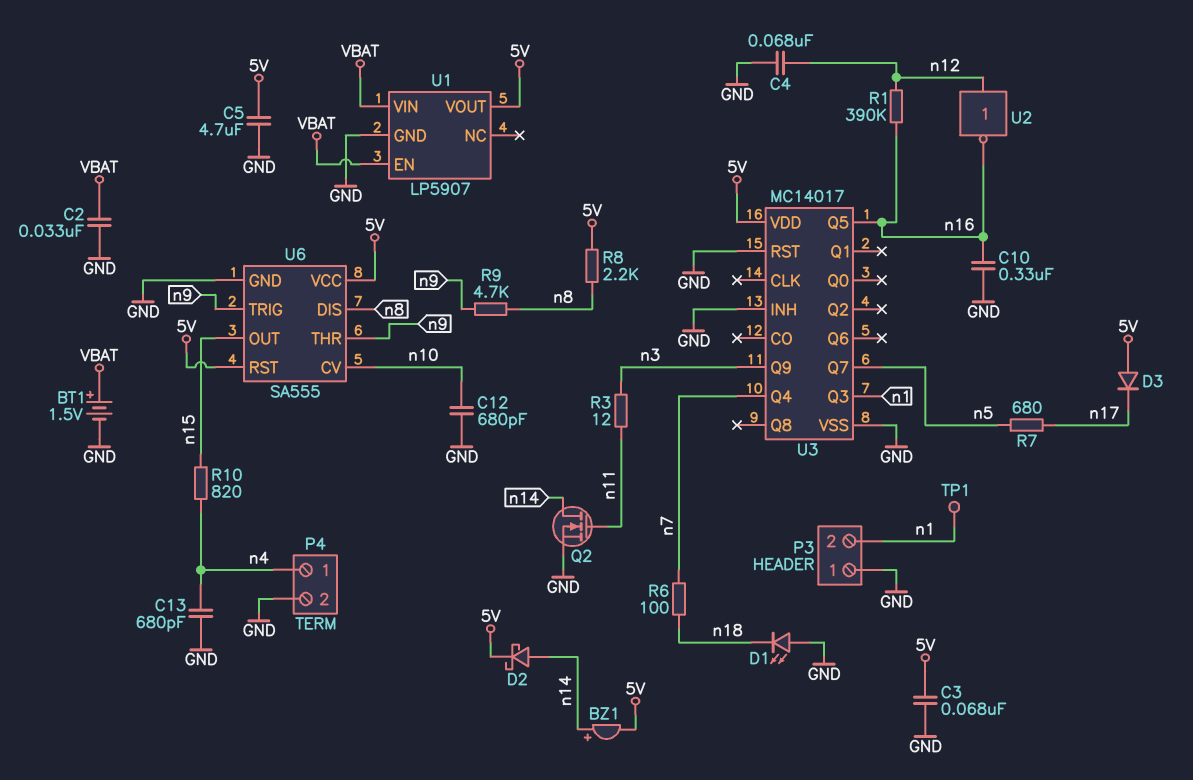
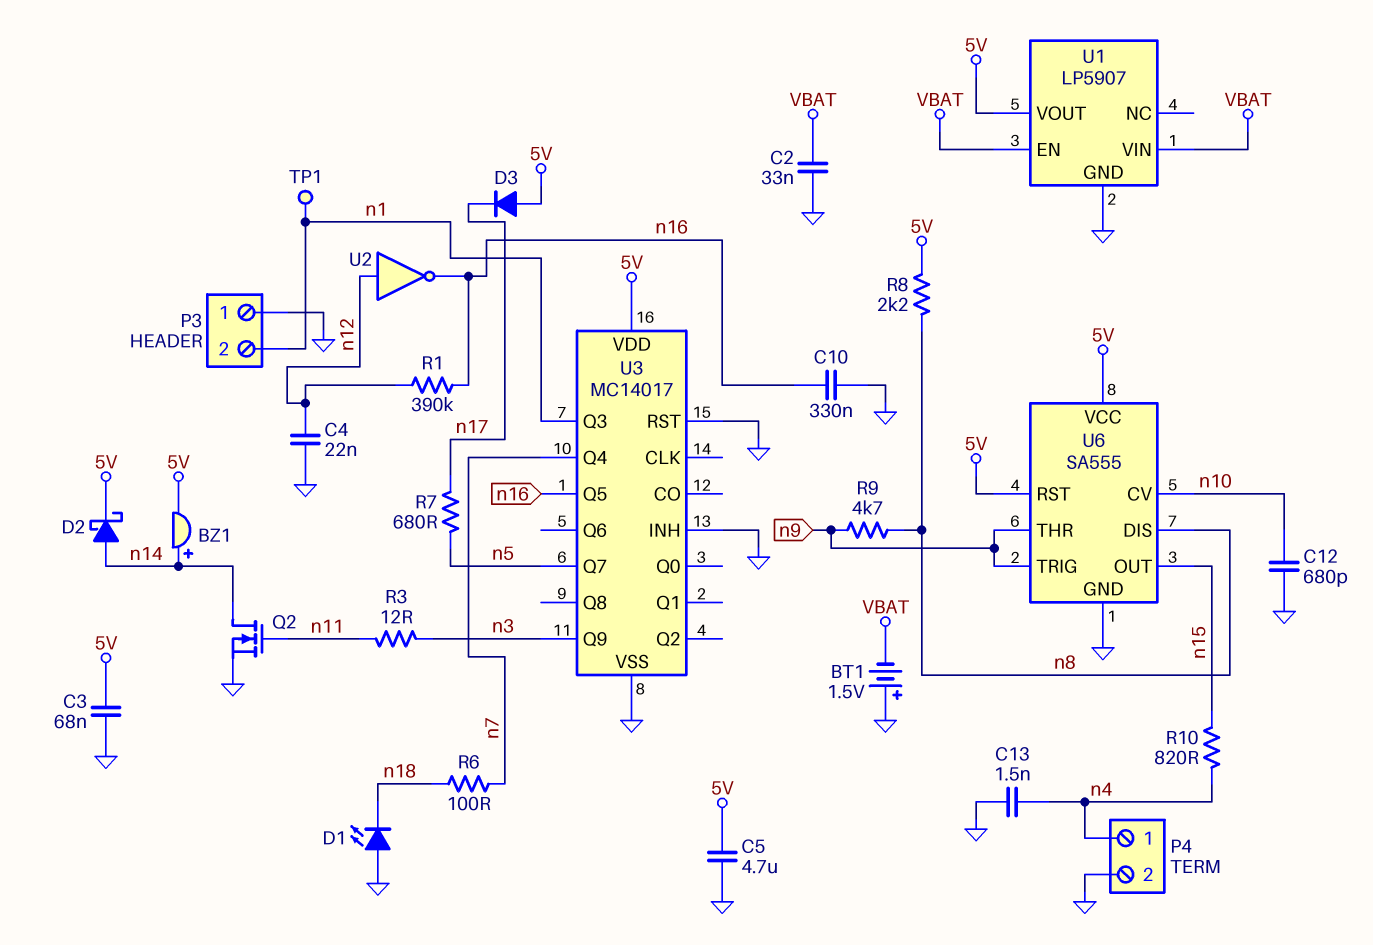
BT1: 1.5V (plus VBAT, minus GND) -> 1.5V (plus GND, minus VBAT)
C4: 68nF (GND, n12) -> 22nF (GND, n12)
C13: 680pF (GND, n4) -> 1.5nF (GND, n4)

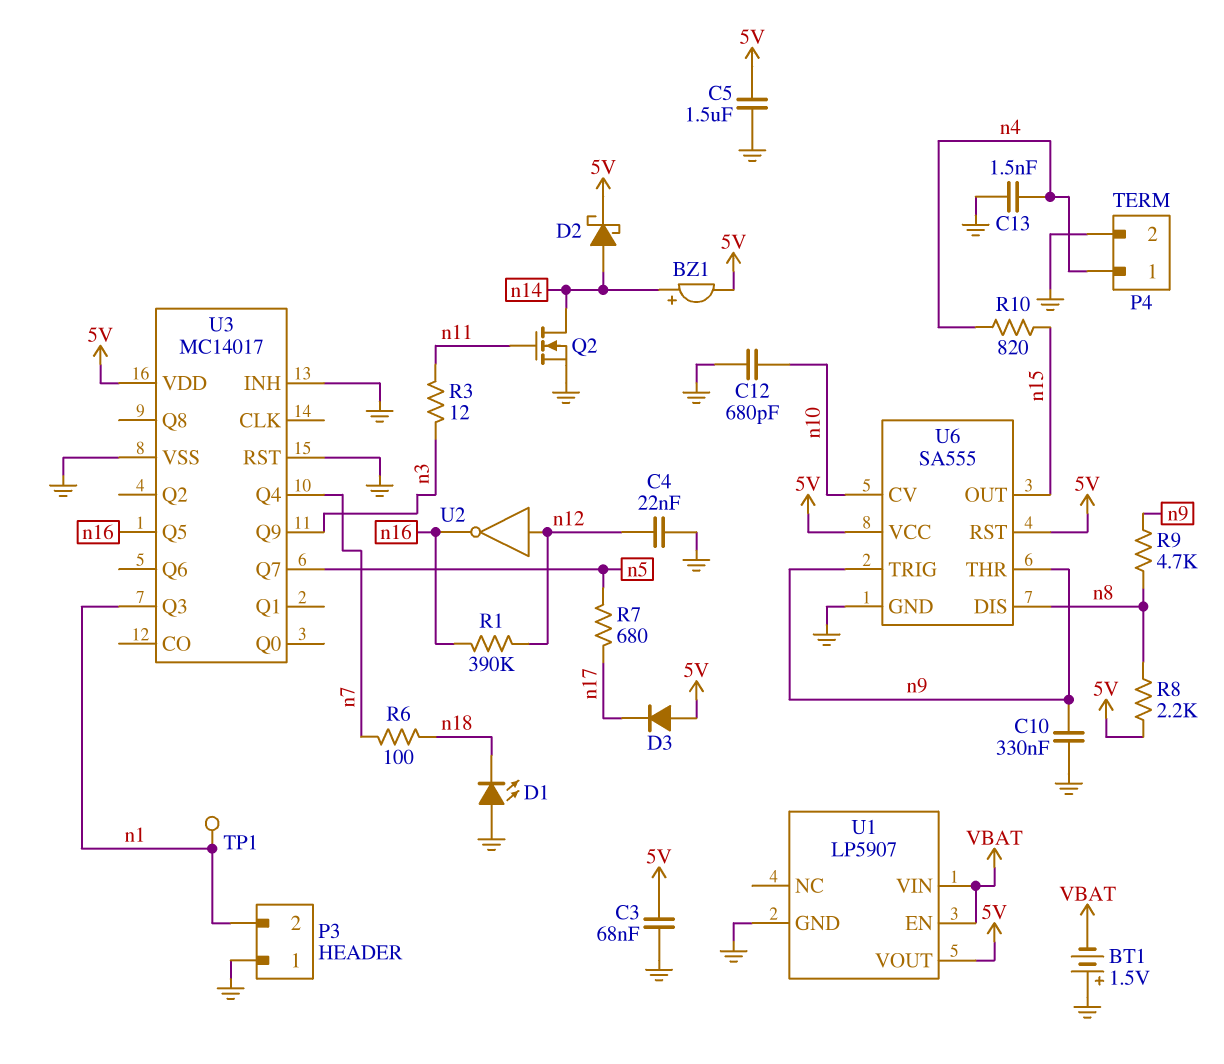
C2: 33nF (GND, VBAT) -> none
C5: 4.7uF (5V, GND) -> 1.5uF (5V, GND)
C10: 330nF (GND, n16) -> 330nF (GND, n9)

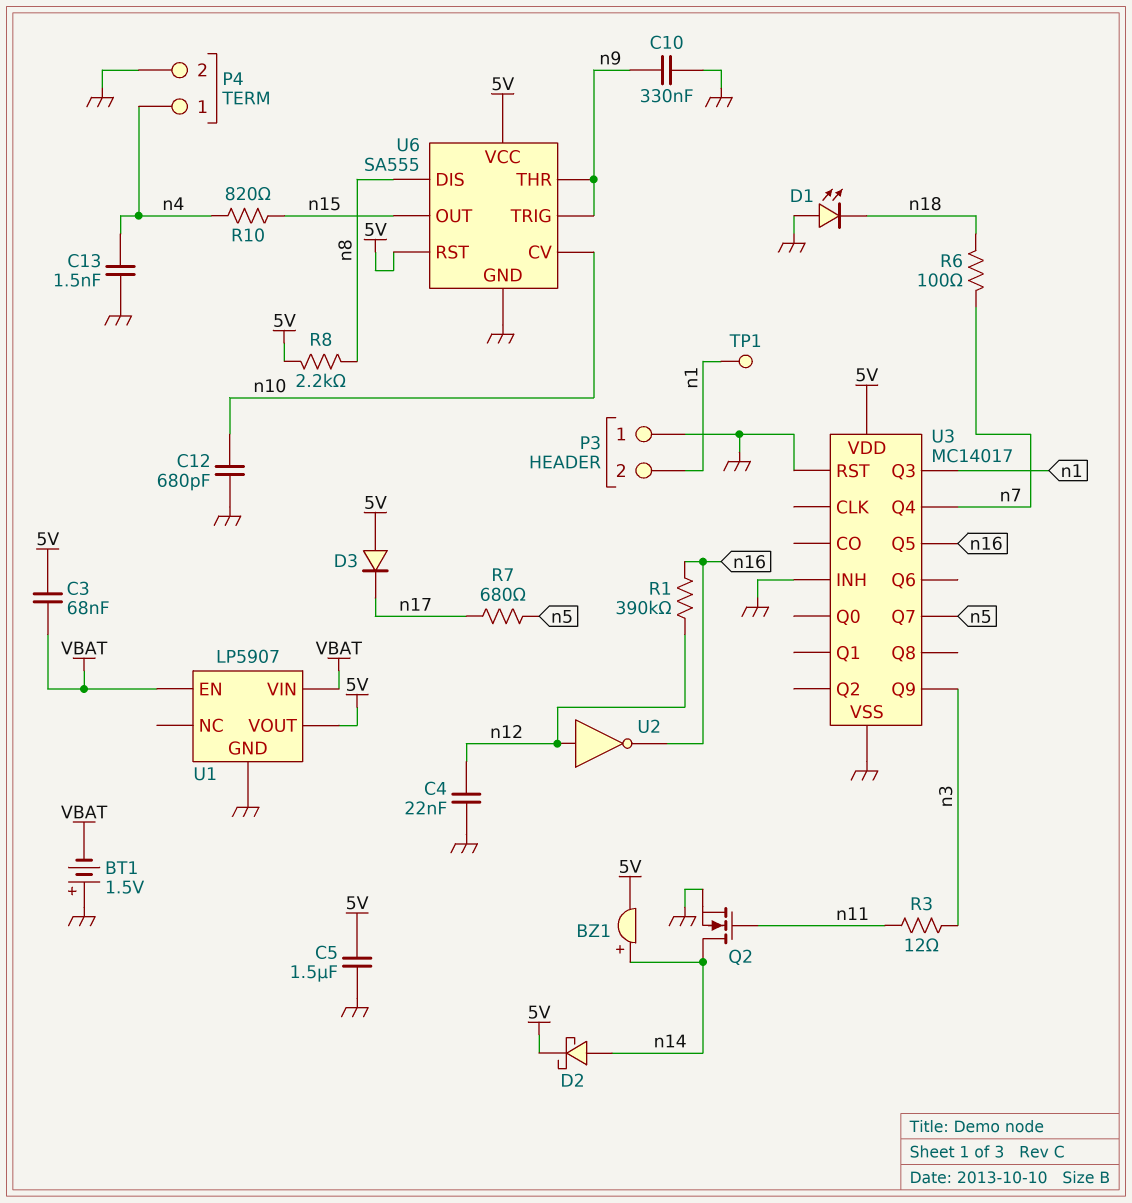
C3: 68nF (5V, GND) -> 68nF (5V, VBAT)
R9: 4.7k (n8, n9) -> none

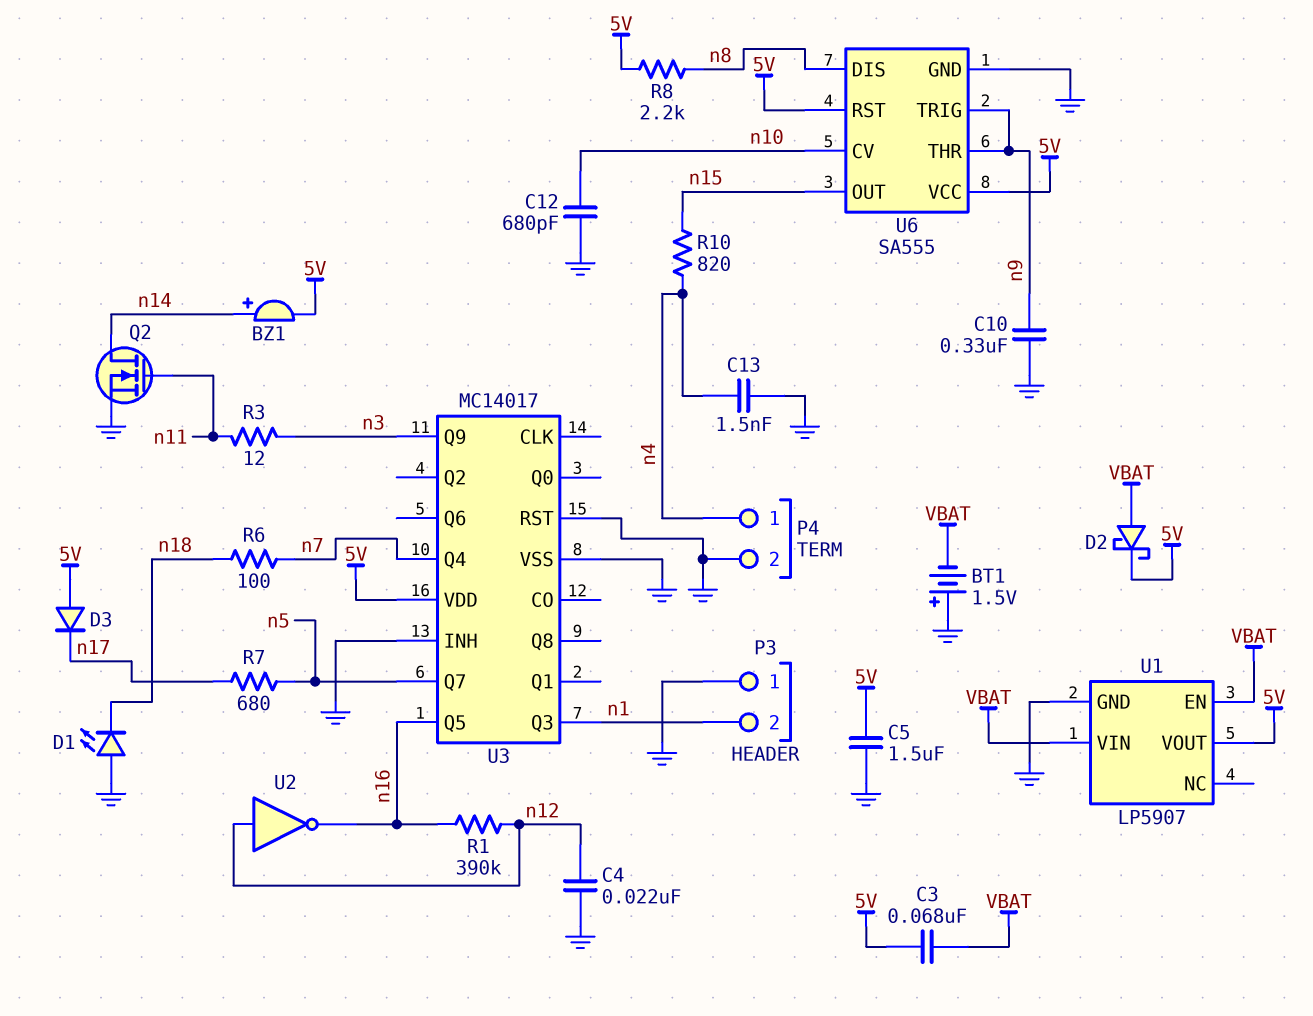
D2: schottky (A n14, K 5V) -> schottky (A VBAT, K 5V)
TP1: test point (n1) -> none

